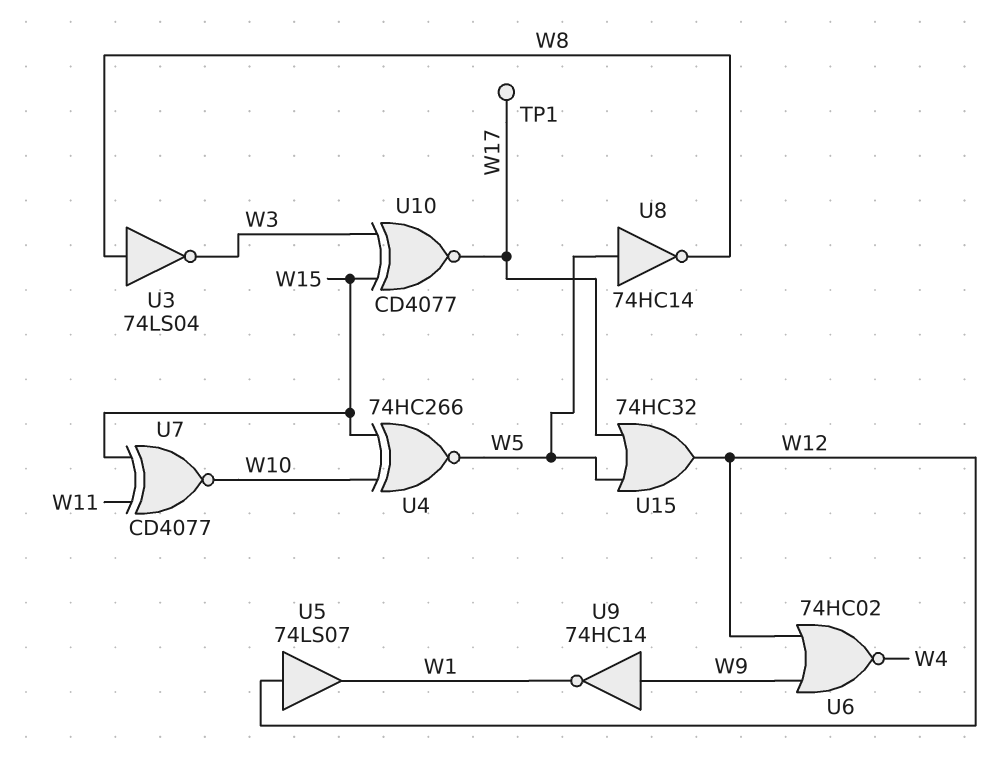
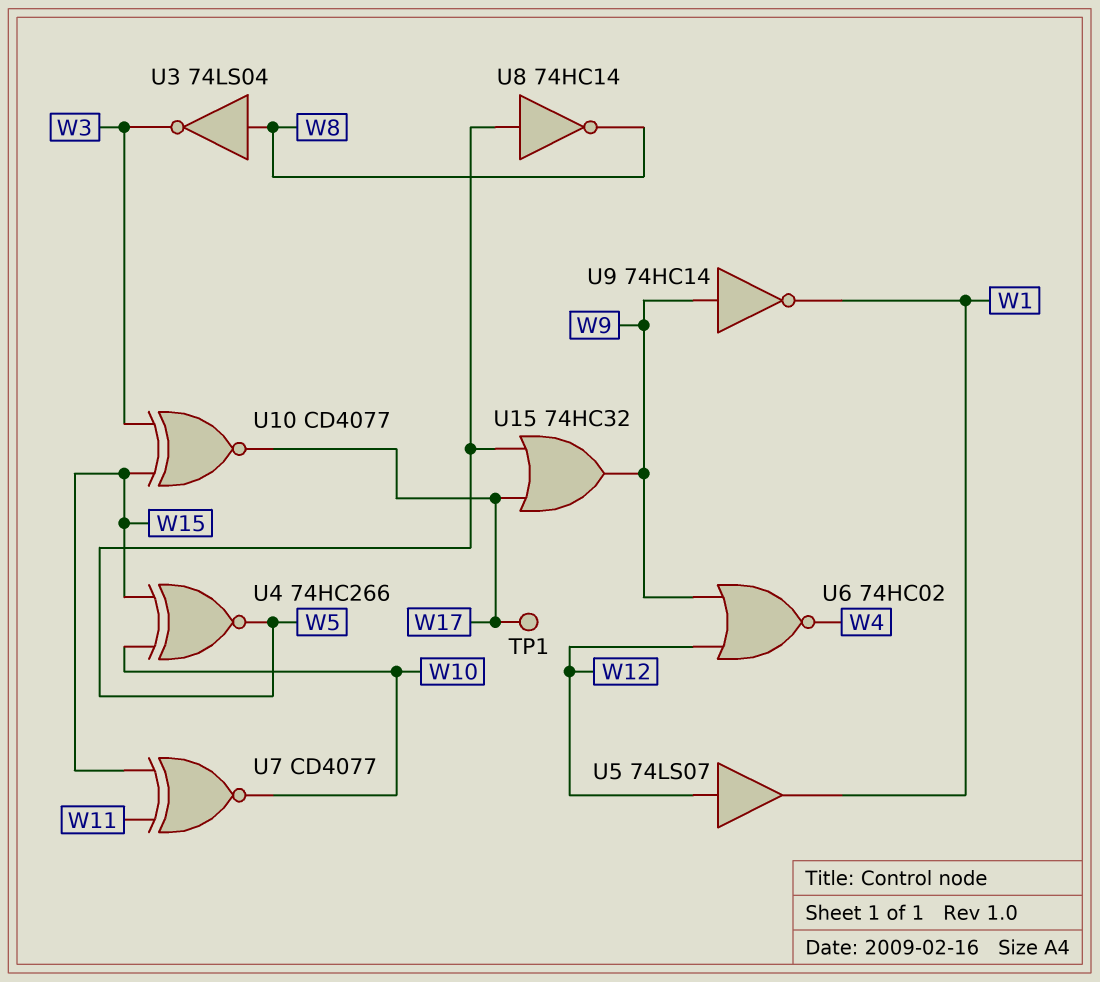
U15: OR 74HC32 (in W5, in W17, out W12) -> OR 74HC32 (in W5, in W17, out W9)

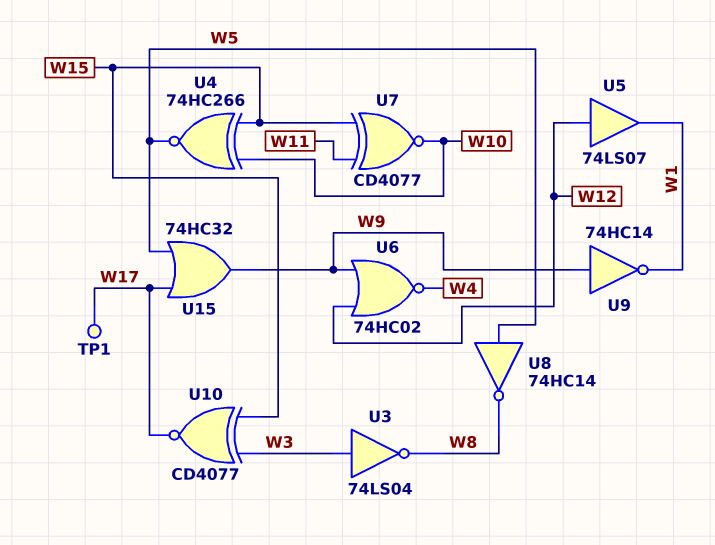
U3: NOT 74LS04 (in W8, out W3) -> NOT 74LS04 (in W3, out W8)

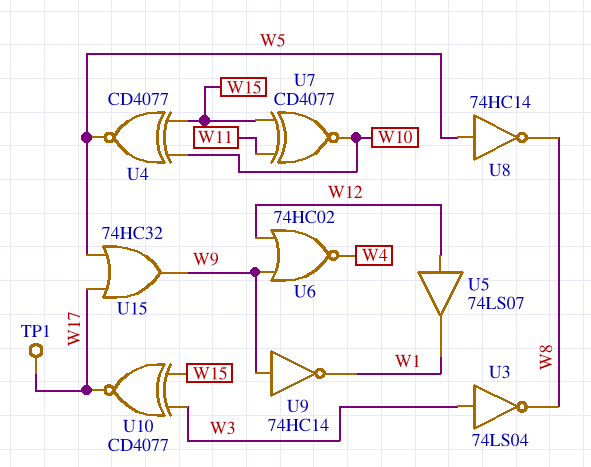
U4: XNOR 74HC266 (in W10, in W15, out W5) -> XNOR CD4077 (in W10, in W15, out W5)

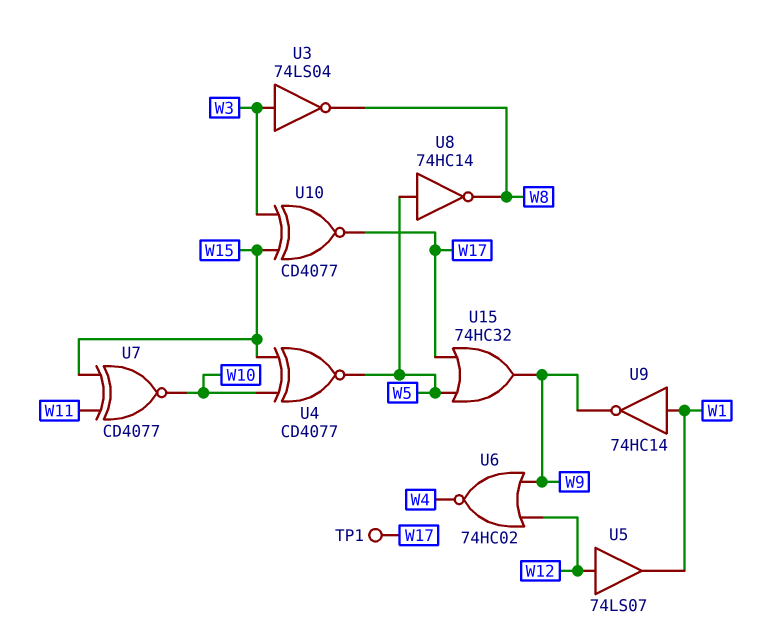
U9: NOT 74HC14 (in W9, out W1) -> NOT 74HC14 (in W1, out W9)

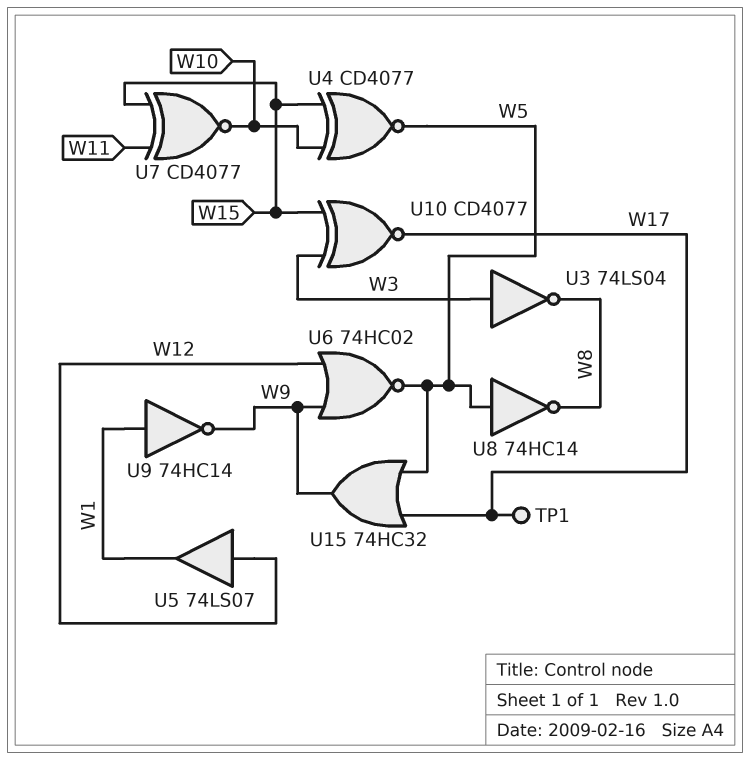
U6: NOR 74HC02 (in W9, in W12, out W4) -> NOR 74HC02 (in W9, in W12, out W5)

